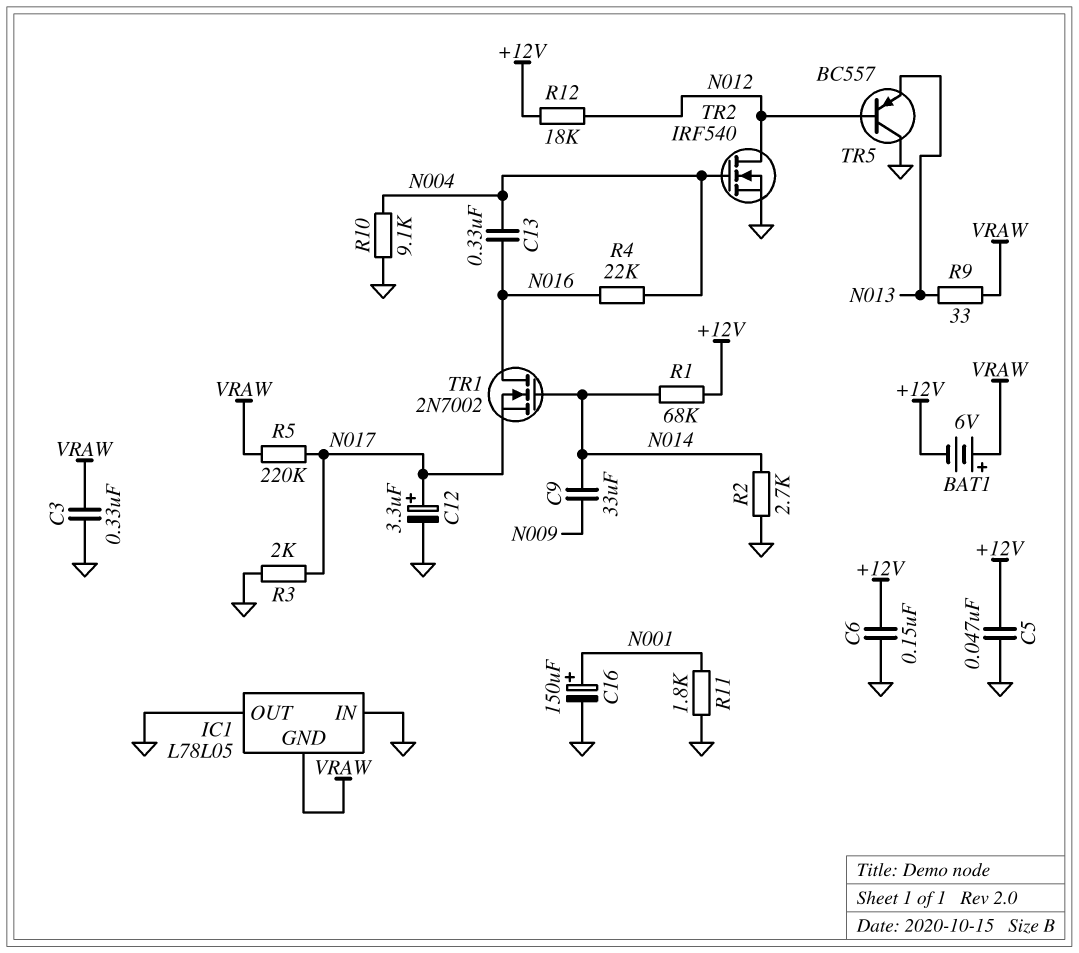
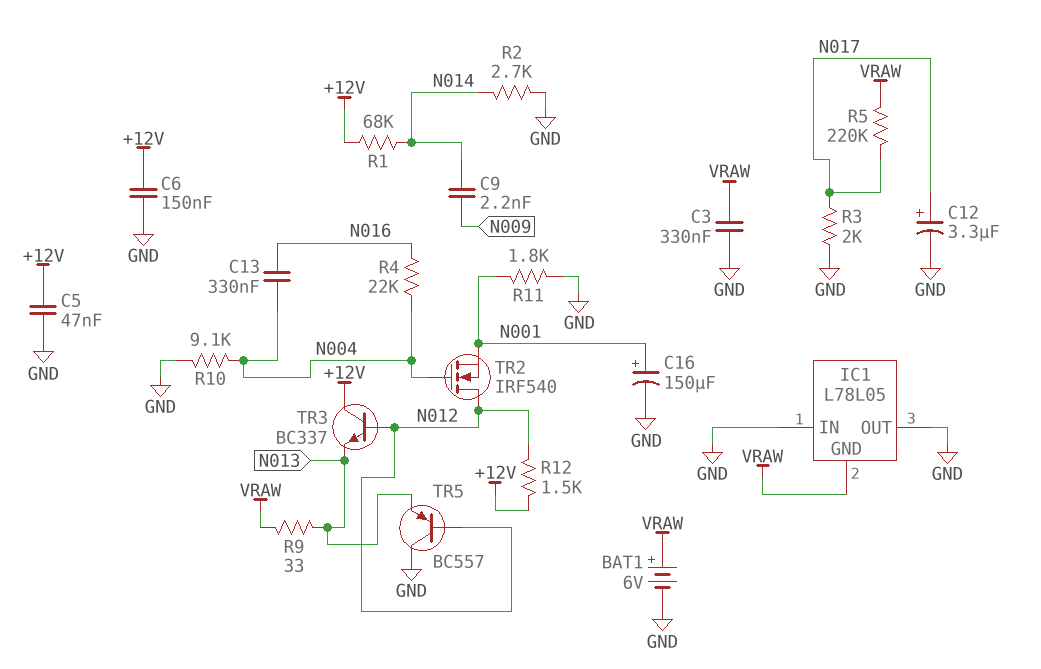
BAT1: 6V (plus VRAW, minus +12V) -> 6V (plus VRAW, minus GND)
C9: 33uF (N009, N014) -> 2.2nF (N009, N014)
R12: 18k (+12V, N012) -> 1.5k (+12V, N012)
TR1: NMOS 2N7002 (G N014, D N016, S N017) -> none
TR2: NMOS IRF540 (G N004, D N012, S GND) -> NMOS IRF540 (G N004, D N012, S N001)
TR3: none -> NPN BC337 (B N012, C +12V, E N013)

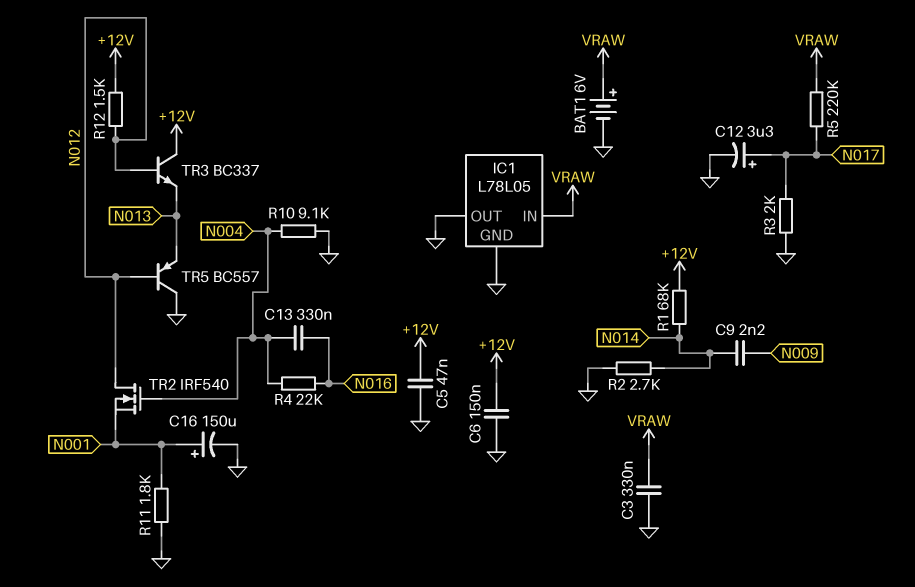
IC1 pin GND: VRAW -> GND
IC1 pin IN: GND -> VRAW
R9: 33 (N013, VRAW) -> none

